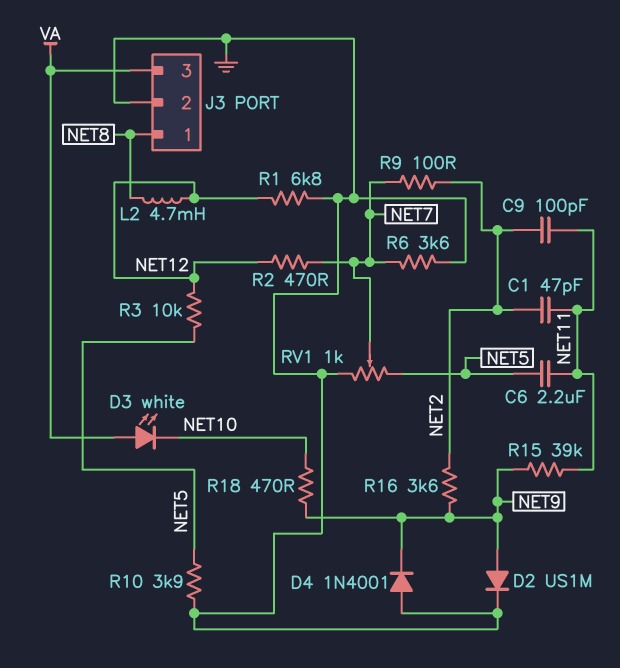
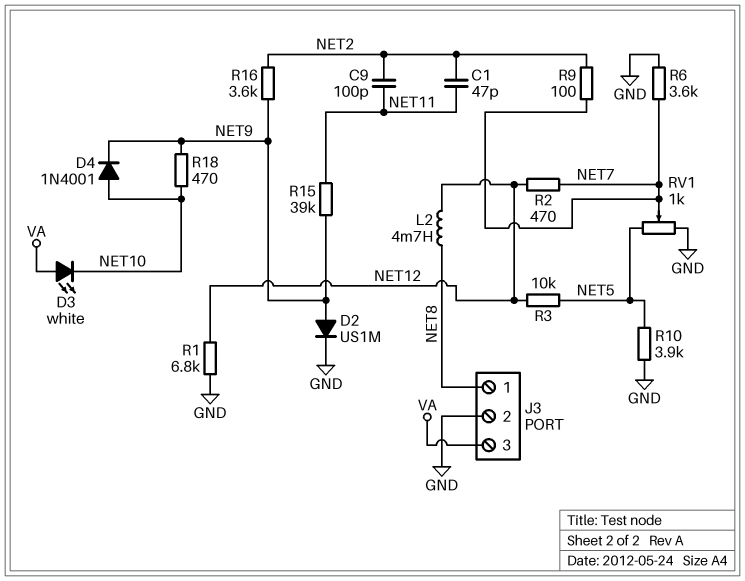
C6: 2.2uF (NET5, NET11) -> none
D4: diode 1N4001 (A GND, K NET9) -> diode 1N4001 (A NET10, K NET9)

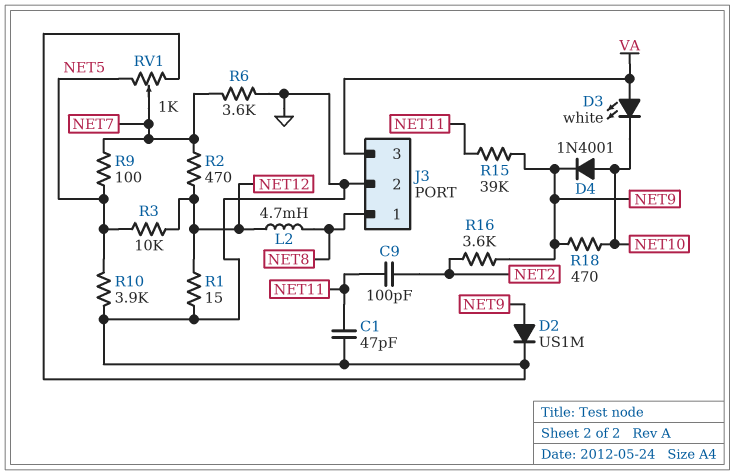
C1: 47pF (NET2, NET11) -> 47pF (GND, NET11)
R1: 6.8k (GND, NET12) -> 15 (GND, NET12)
R9: 100 (NET2, NET7) -> 100 (NET5, NET7)

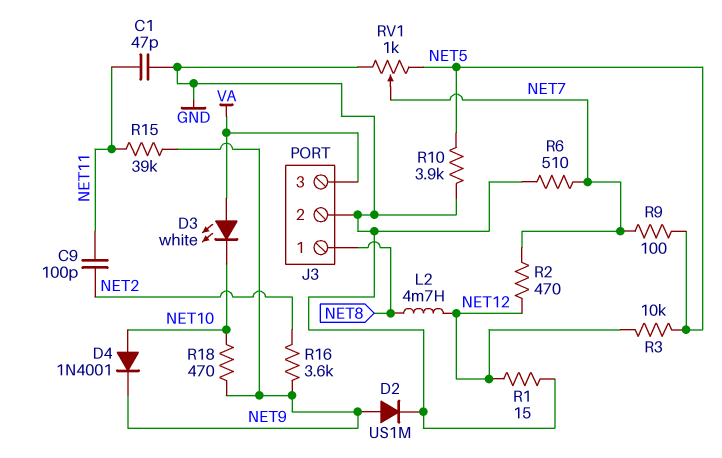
R6: 3.6k (GND, NET7) -> 510 (GND, NET7)

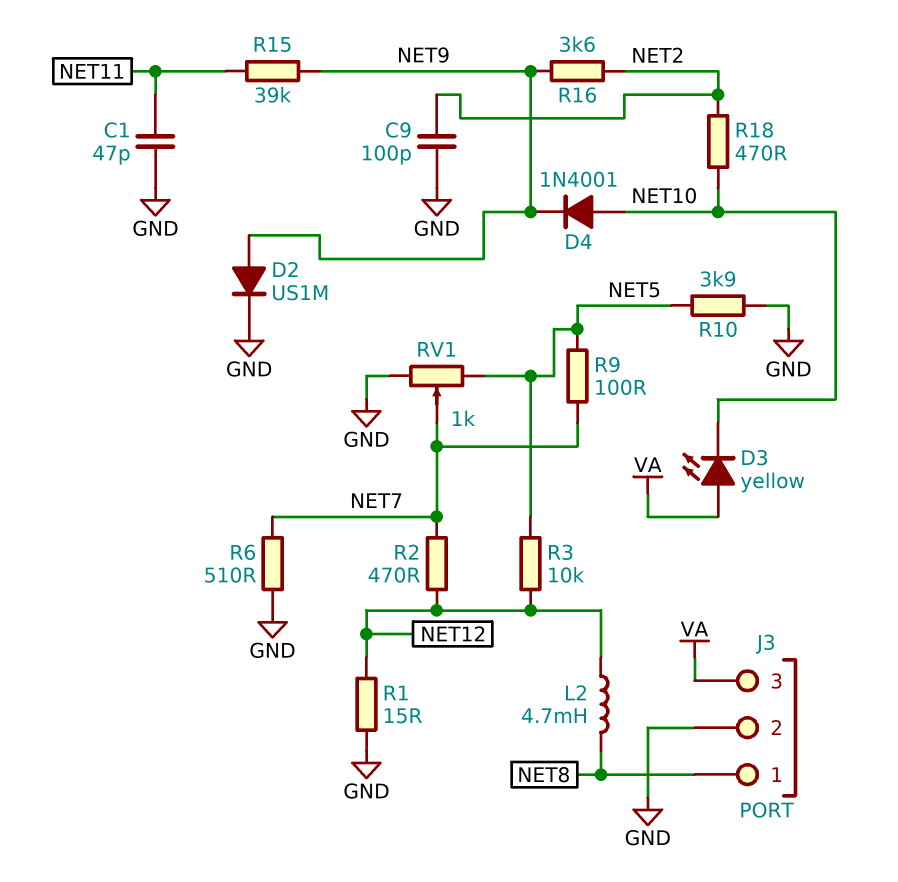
C9: 100pF (NET2, NET11) -> 100pF (GND, NET2)
D3: LED white (A VA, K NET10) -> LED yellow (A VA, K NET10)
R18: 470 (NET9, NET10) -> 470 (NET2, NET10)

